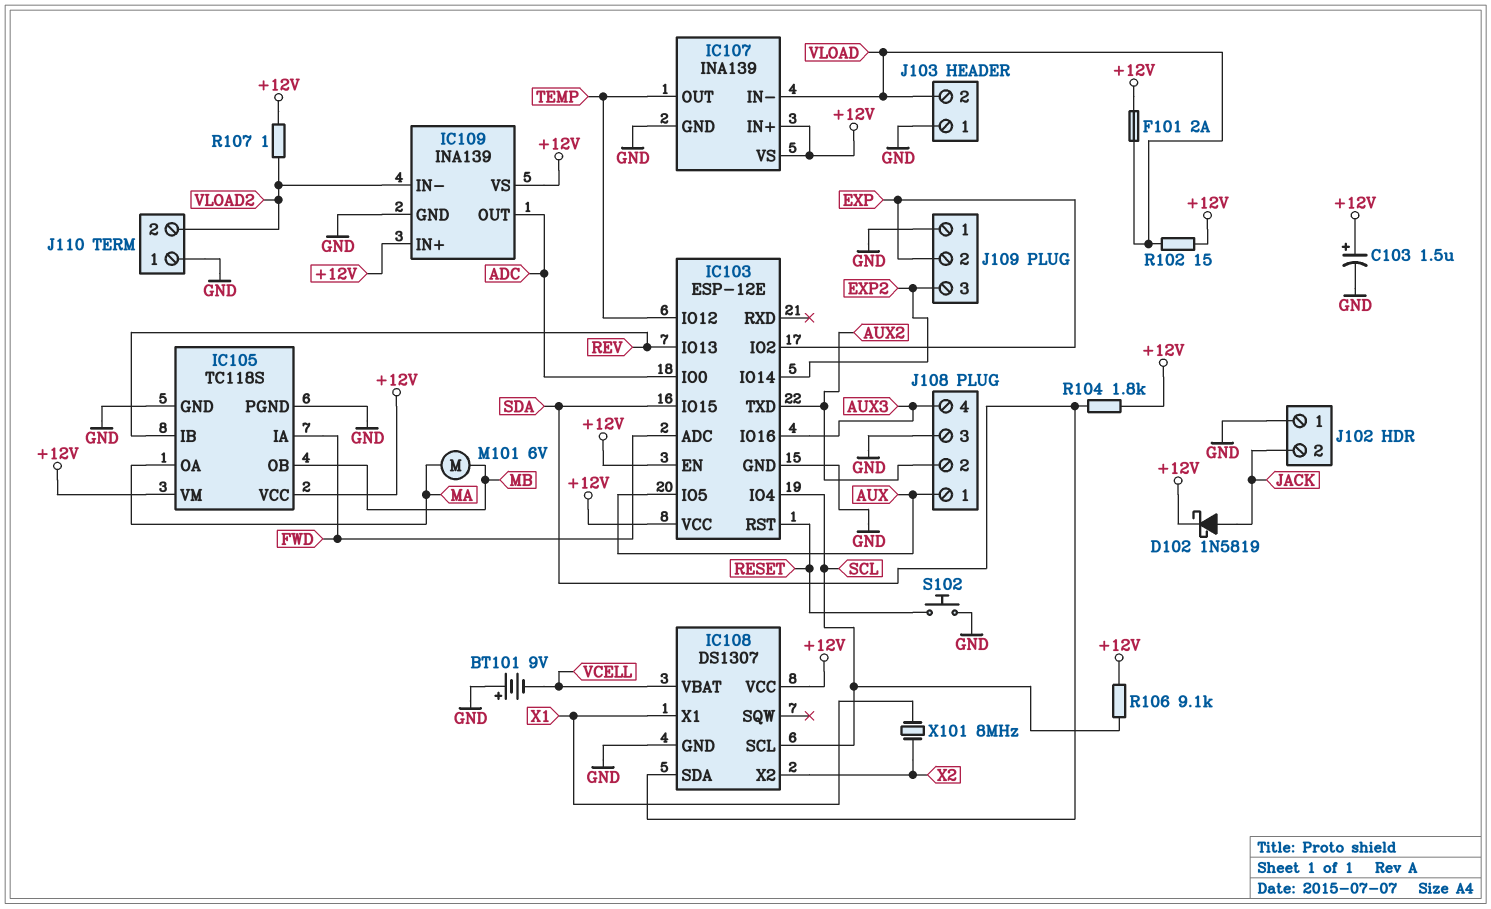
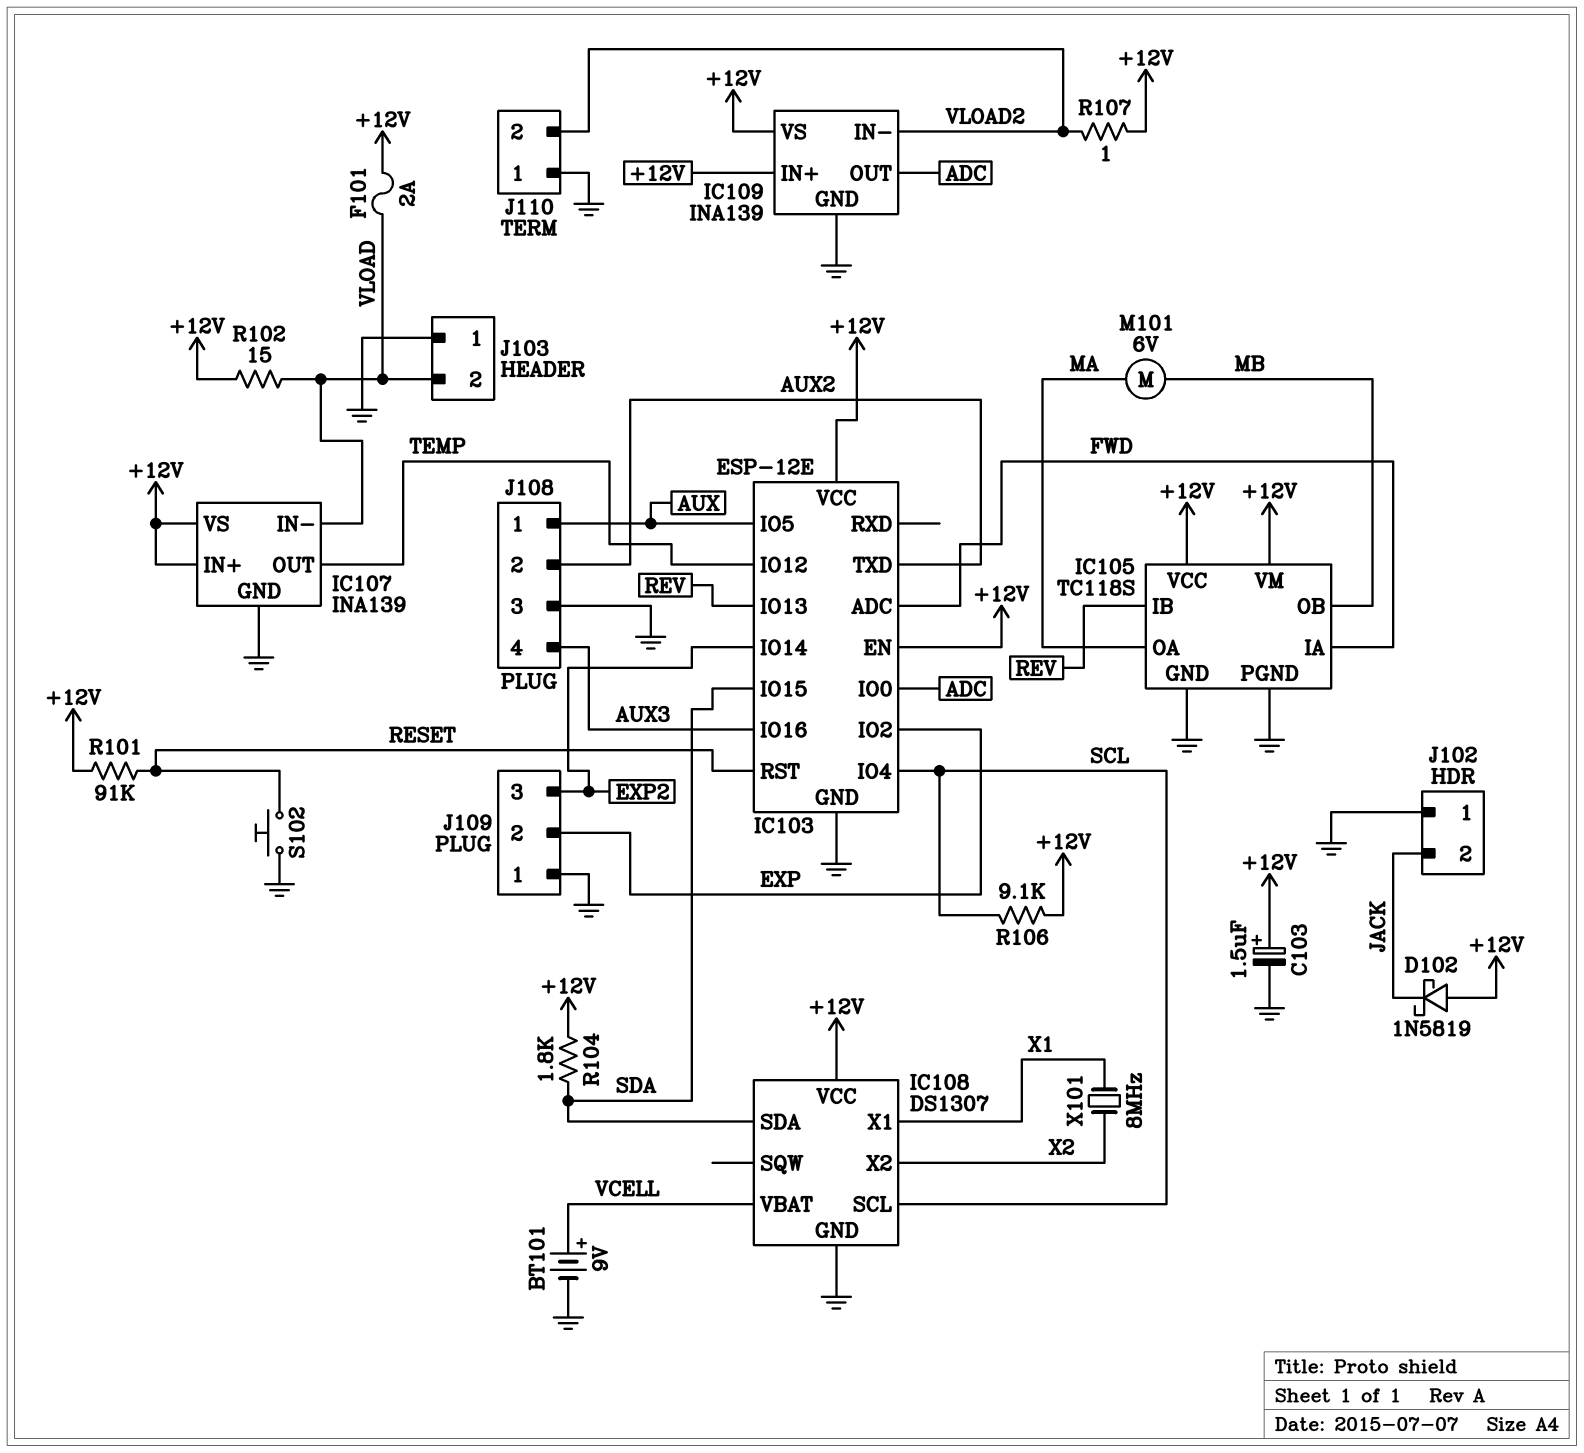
BT101: 9V (plus GND, minus VCELL) -> 9V (plus VCELL, minus GND)
D102: schottky 1N5819 (A JACK, K +12V) -> schottky 1N5819 (A +12V, K JACK)
R101: none -> 91k (+12V, RESET)

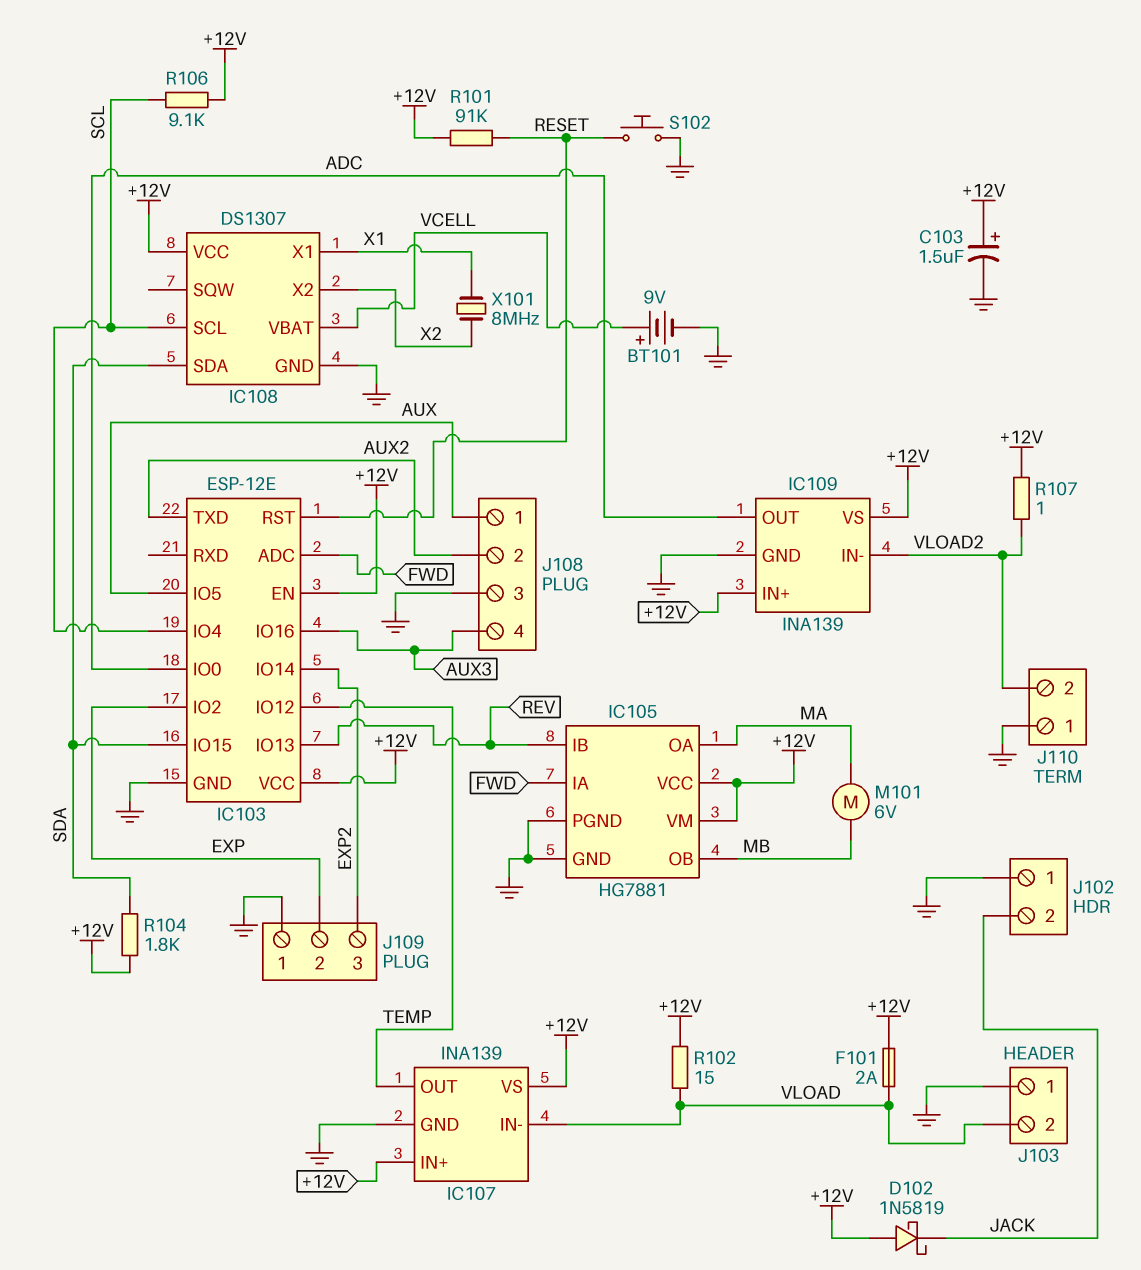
IC105: TC118S -> HG7881

